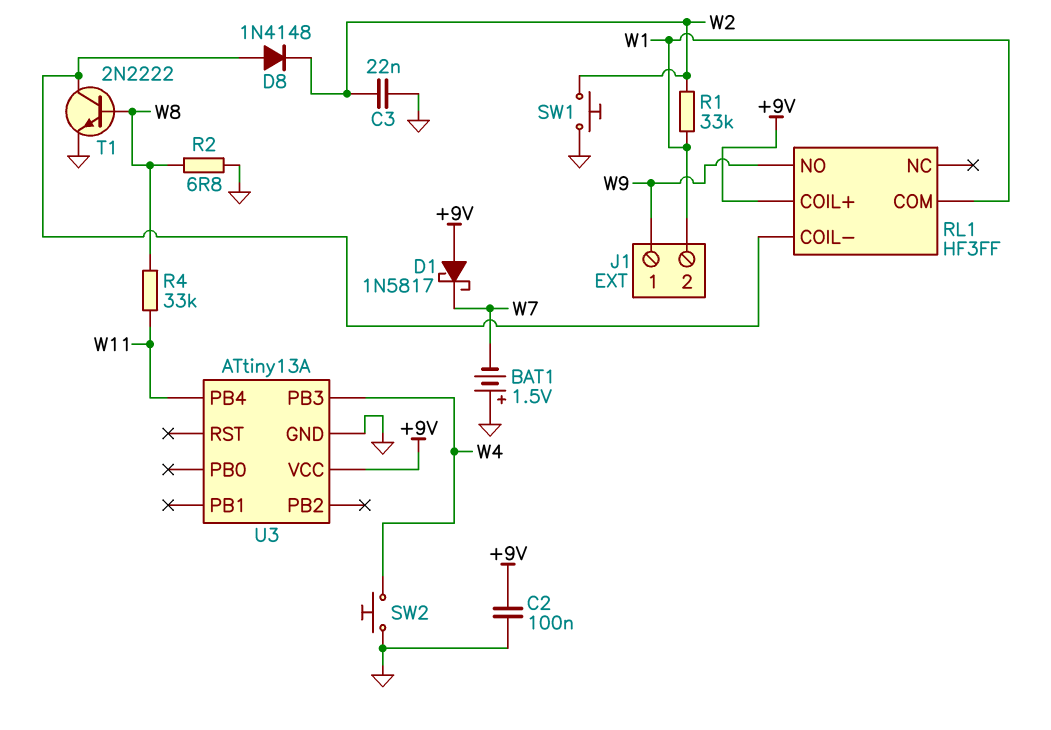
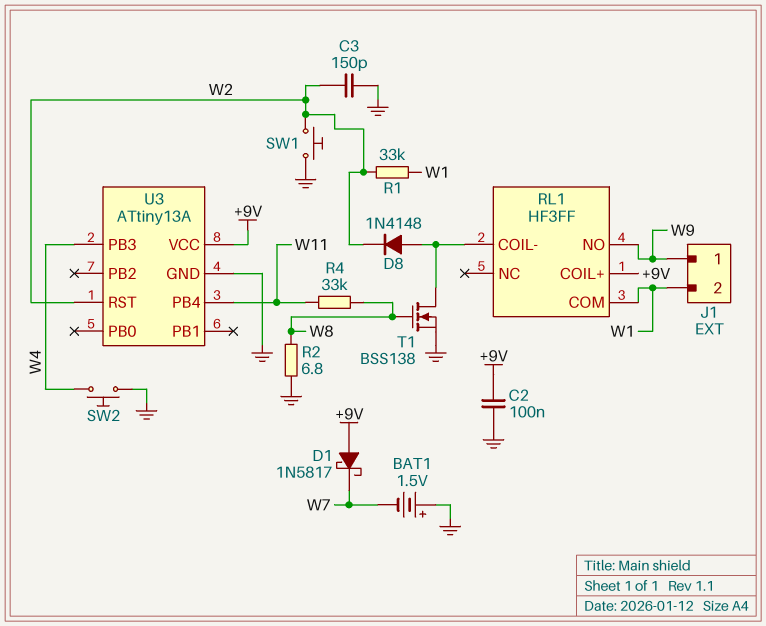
C3: 22nF (GND, W2) -> 150pF (GND, W2)
T1: NPN 2N2222 (B W8, C RL1/COIL-, E GND) -> NMOS BSS138 (G W8, D RL1/COIL-, S GND)
U3 pin RST: none -> W2

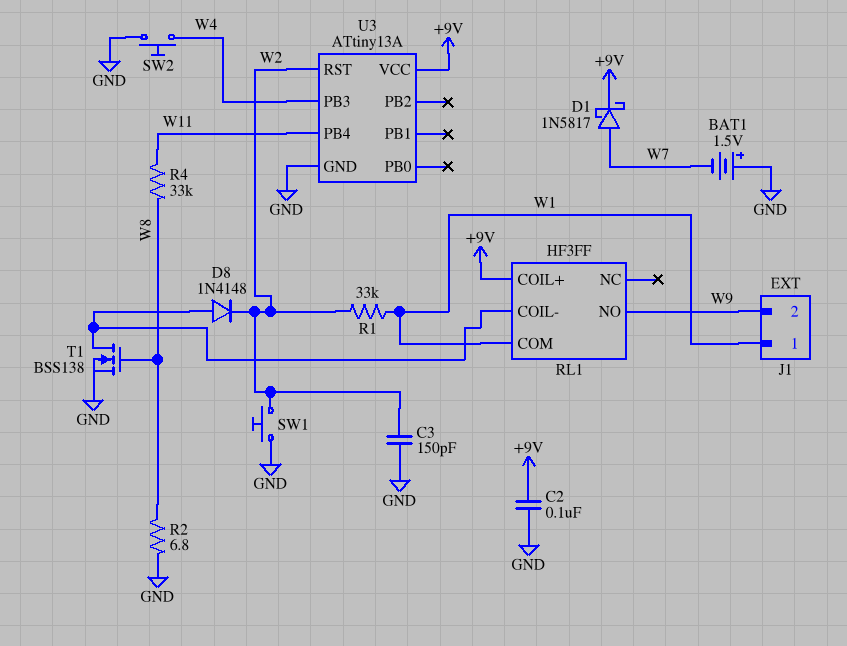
D1: schottky 1N5817 (A +9V, K W7) -> schottky 1N5817 (A W7, K +9V)
J1 pin 1: W9 -> W1
J1 pin 2: W1 -> W9

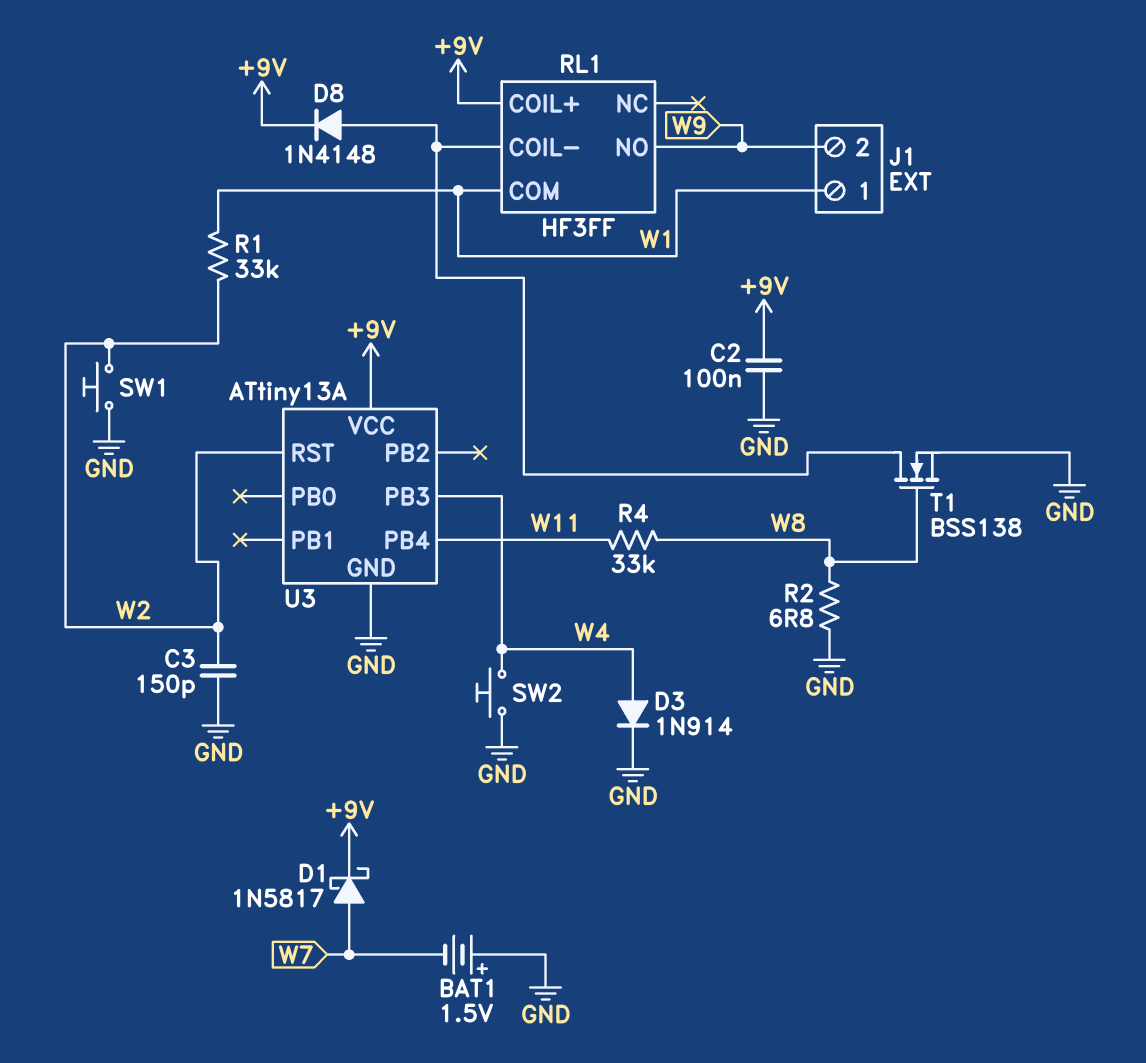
D3: none -> diode 1N914 (A W4, K GND)
D8: diode 1N4148 (A RL1/COIL-, K W2) -> diode 1N4148 (A RL1/COIL-, K +9V)

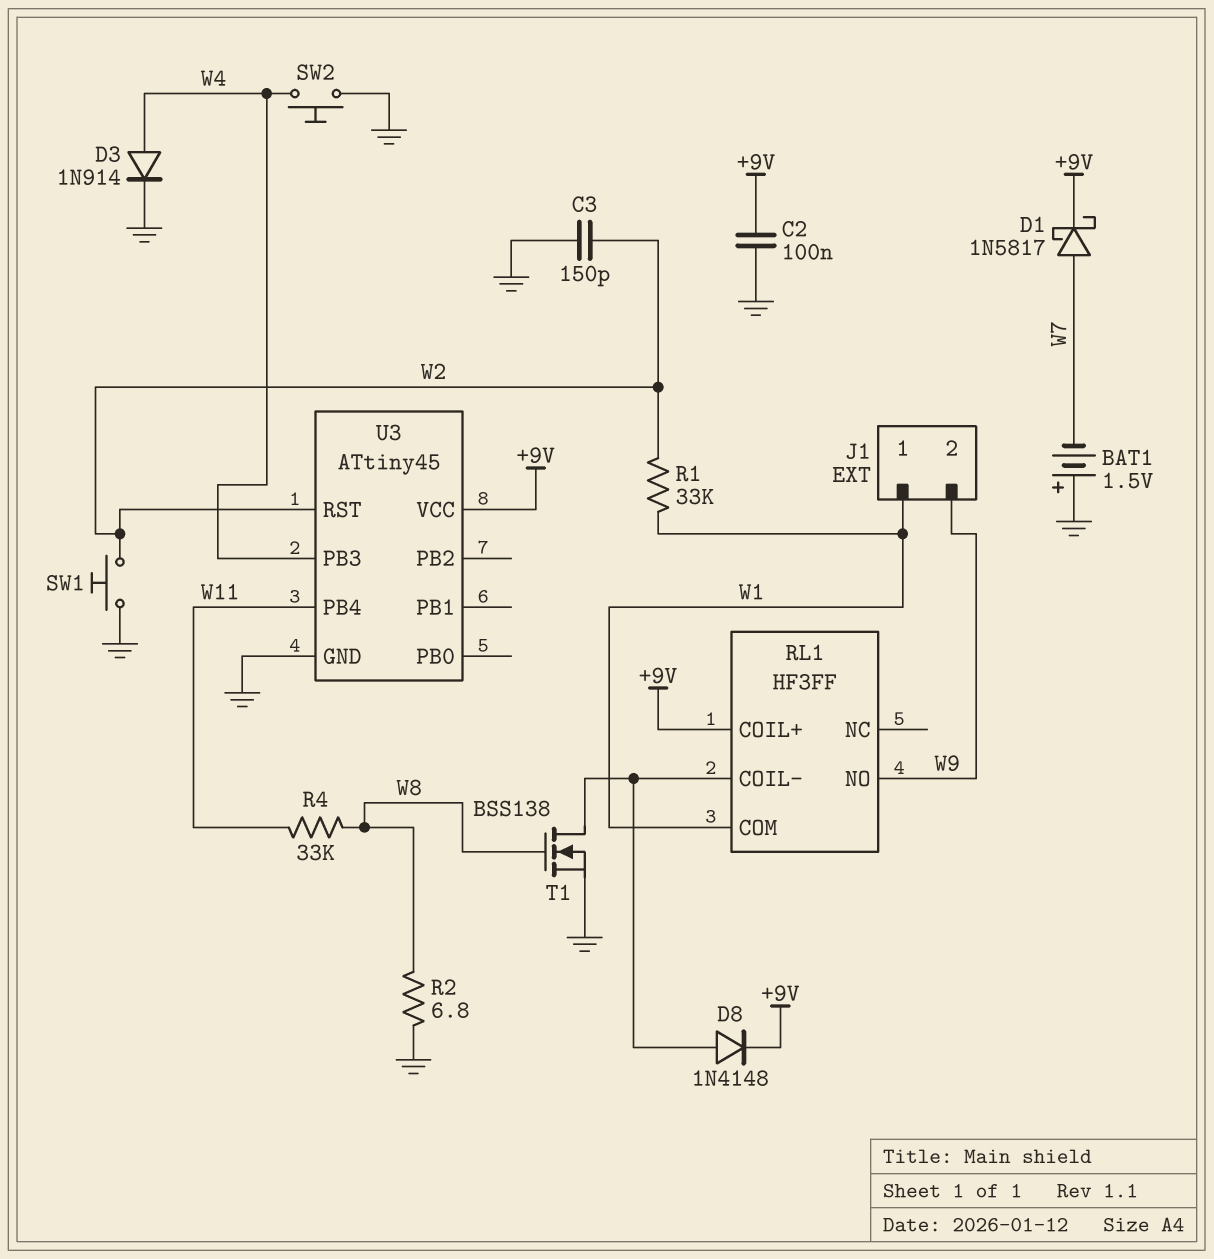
U3: ATtiny13A -> ATtiny45

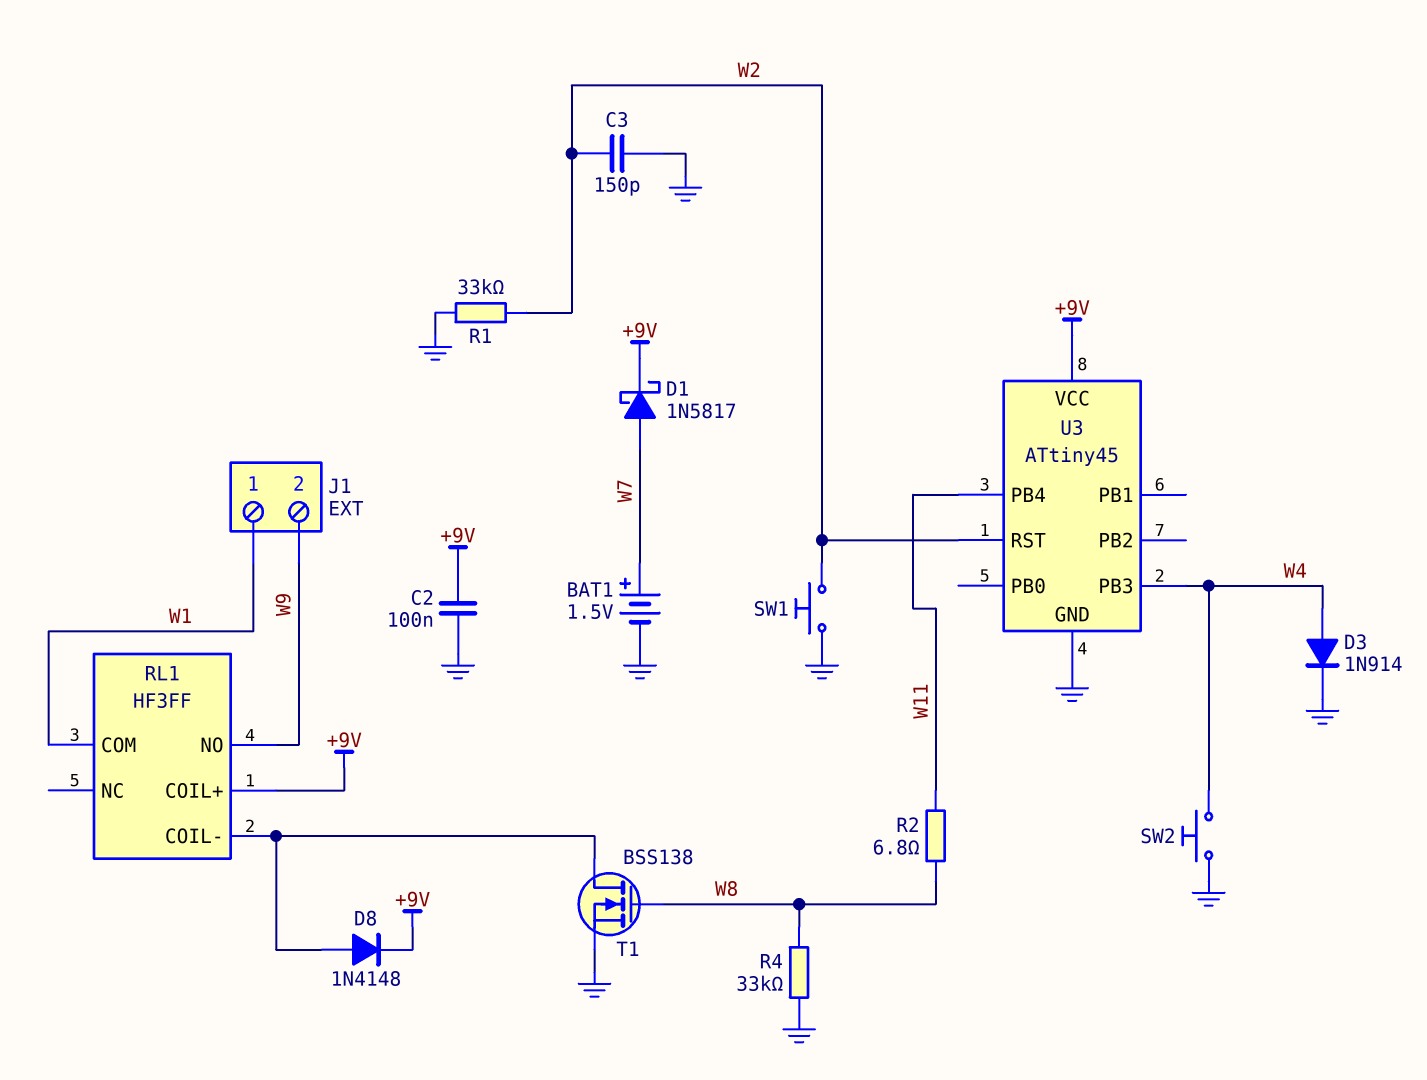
BAT1: 1.5V (plus GND, minus W7) -> 1.5V (plus W7, minus GND)
R1: 33k (W1, W2) -> 33k (GND, W2)
R2: 6.8 (GND, W8) -> 6.8 (W8, W11)
R4: 33k (W8, W11) -> 33k (GND, W8)

